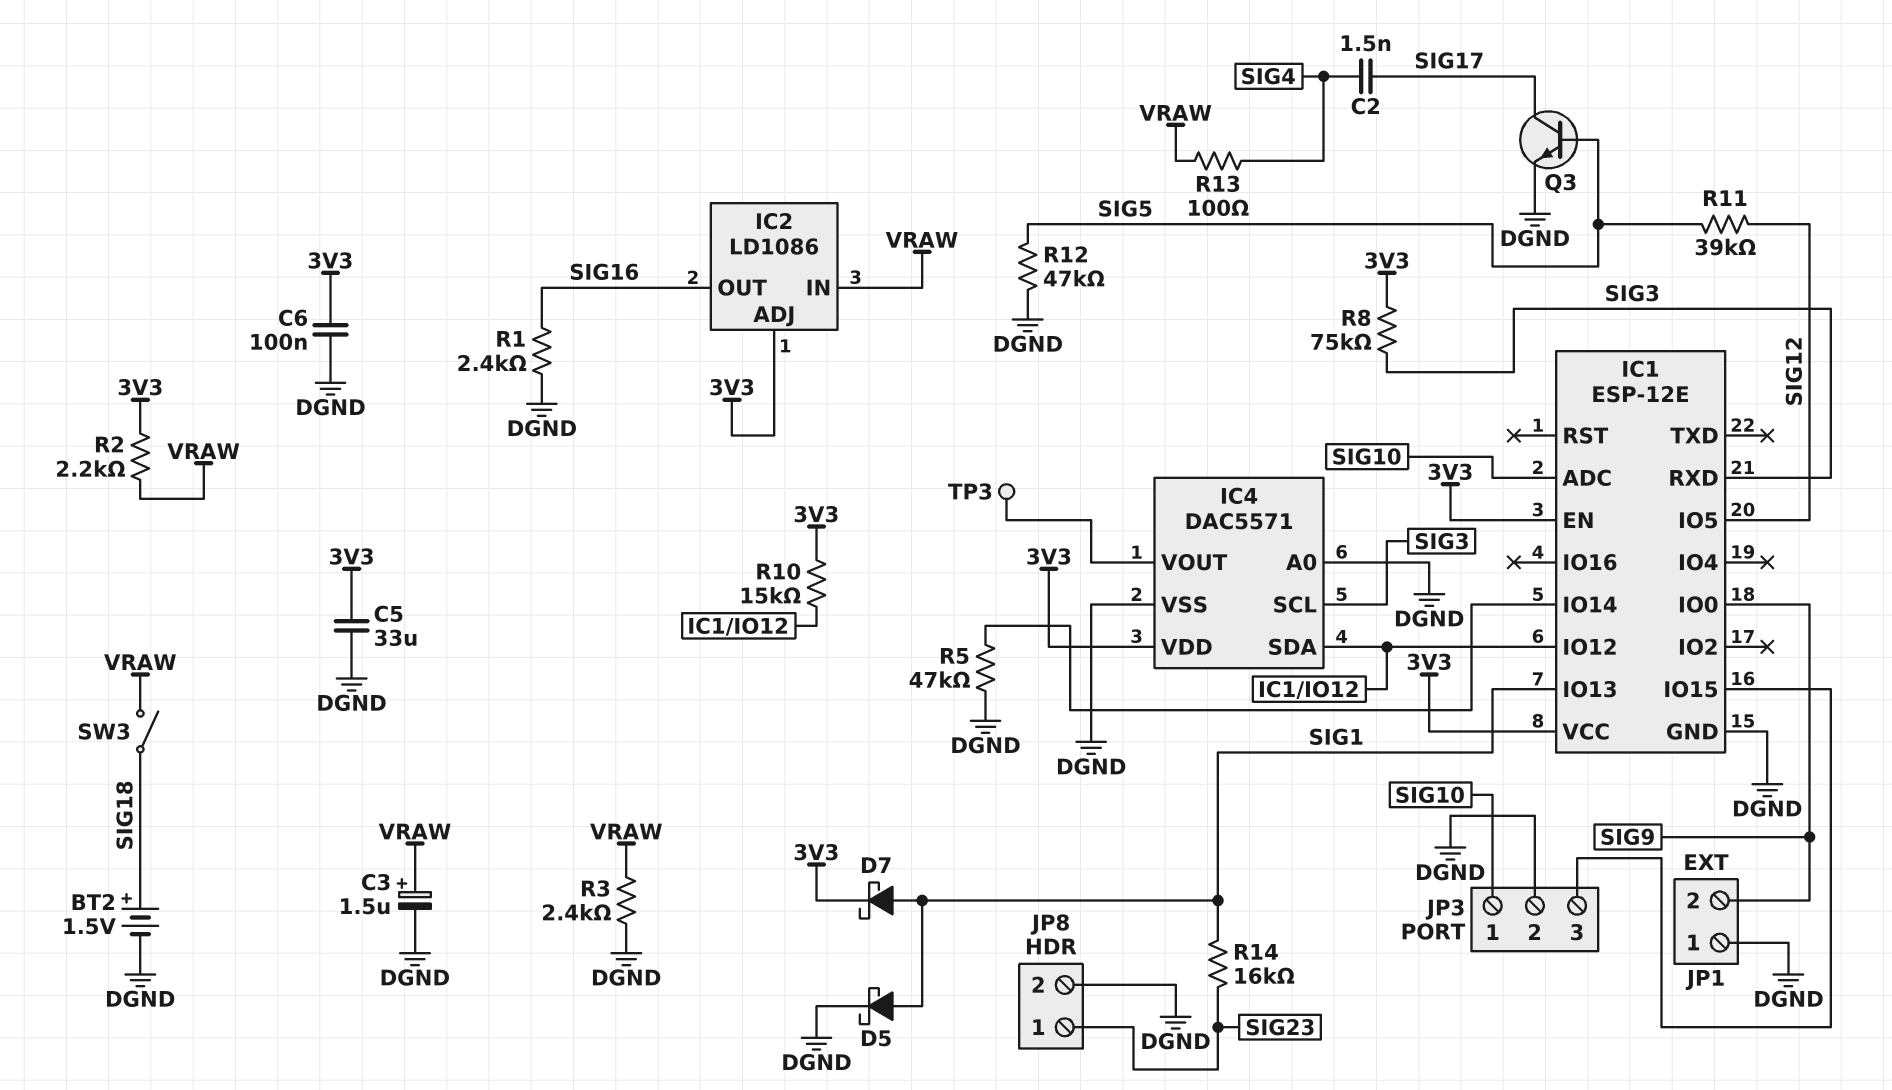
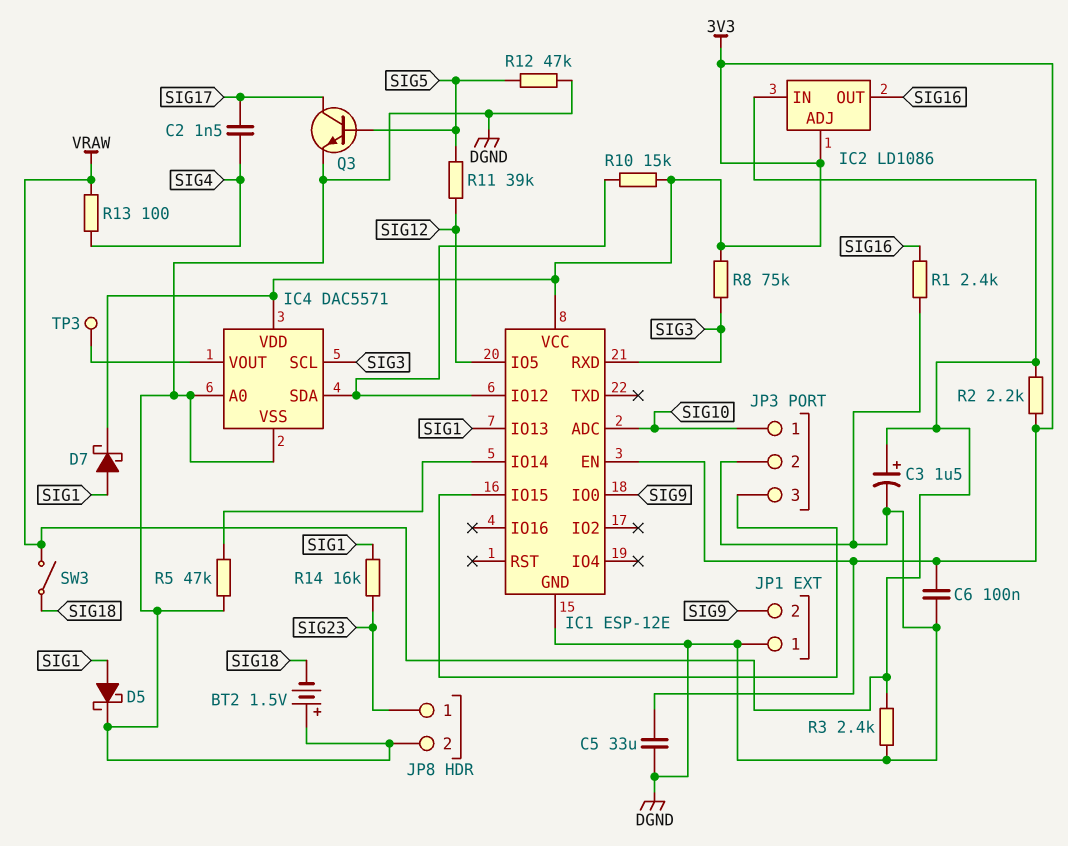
BT2: 1.5V (plus SIG18, minus DGND) -> 1.5V (plus DGND, minus SIG18)

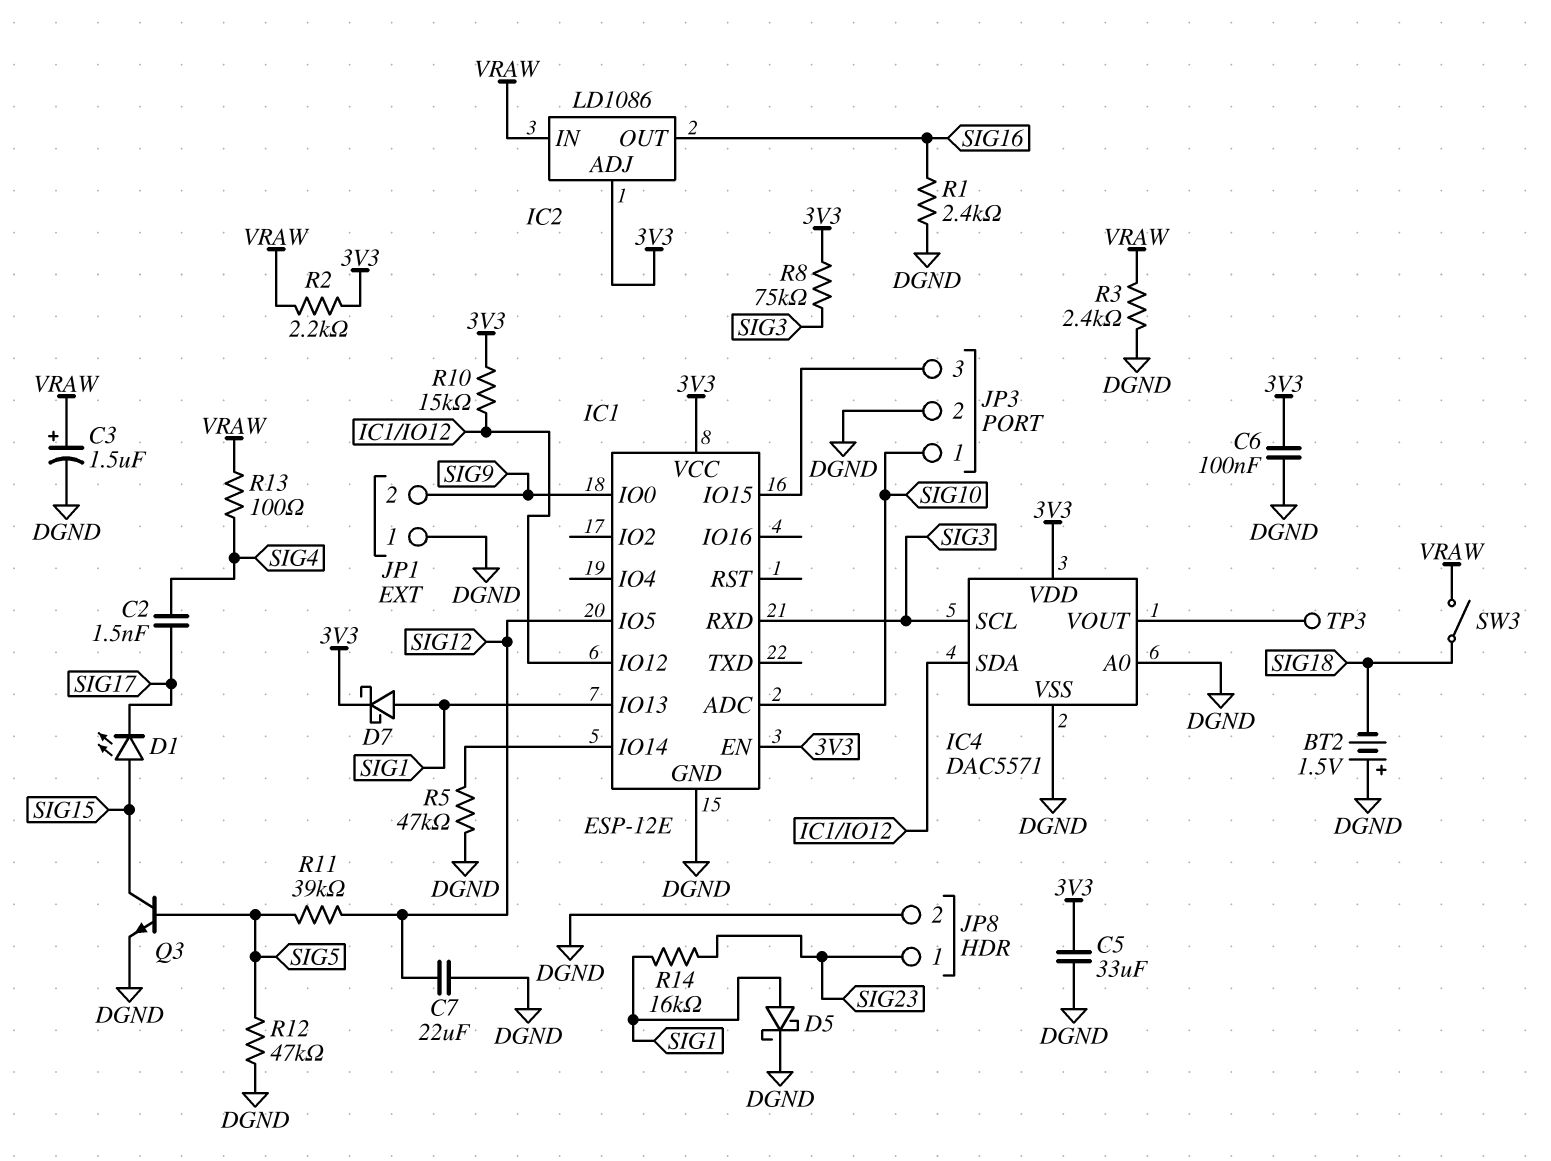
C7: none -> 22uF (DGND, SIG12)
D1: none -> LED (A SIG15, K SIG17)
Q3: NPN (B SIG5, C SIG17, E DGND) -> NPN (B SIG5, C SIG15, E DGND)

